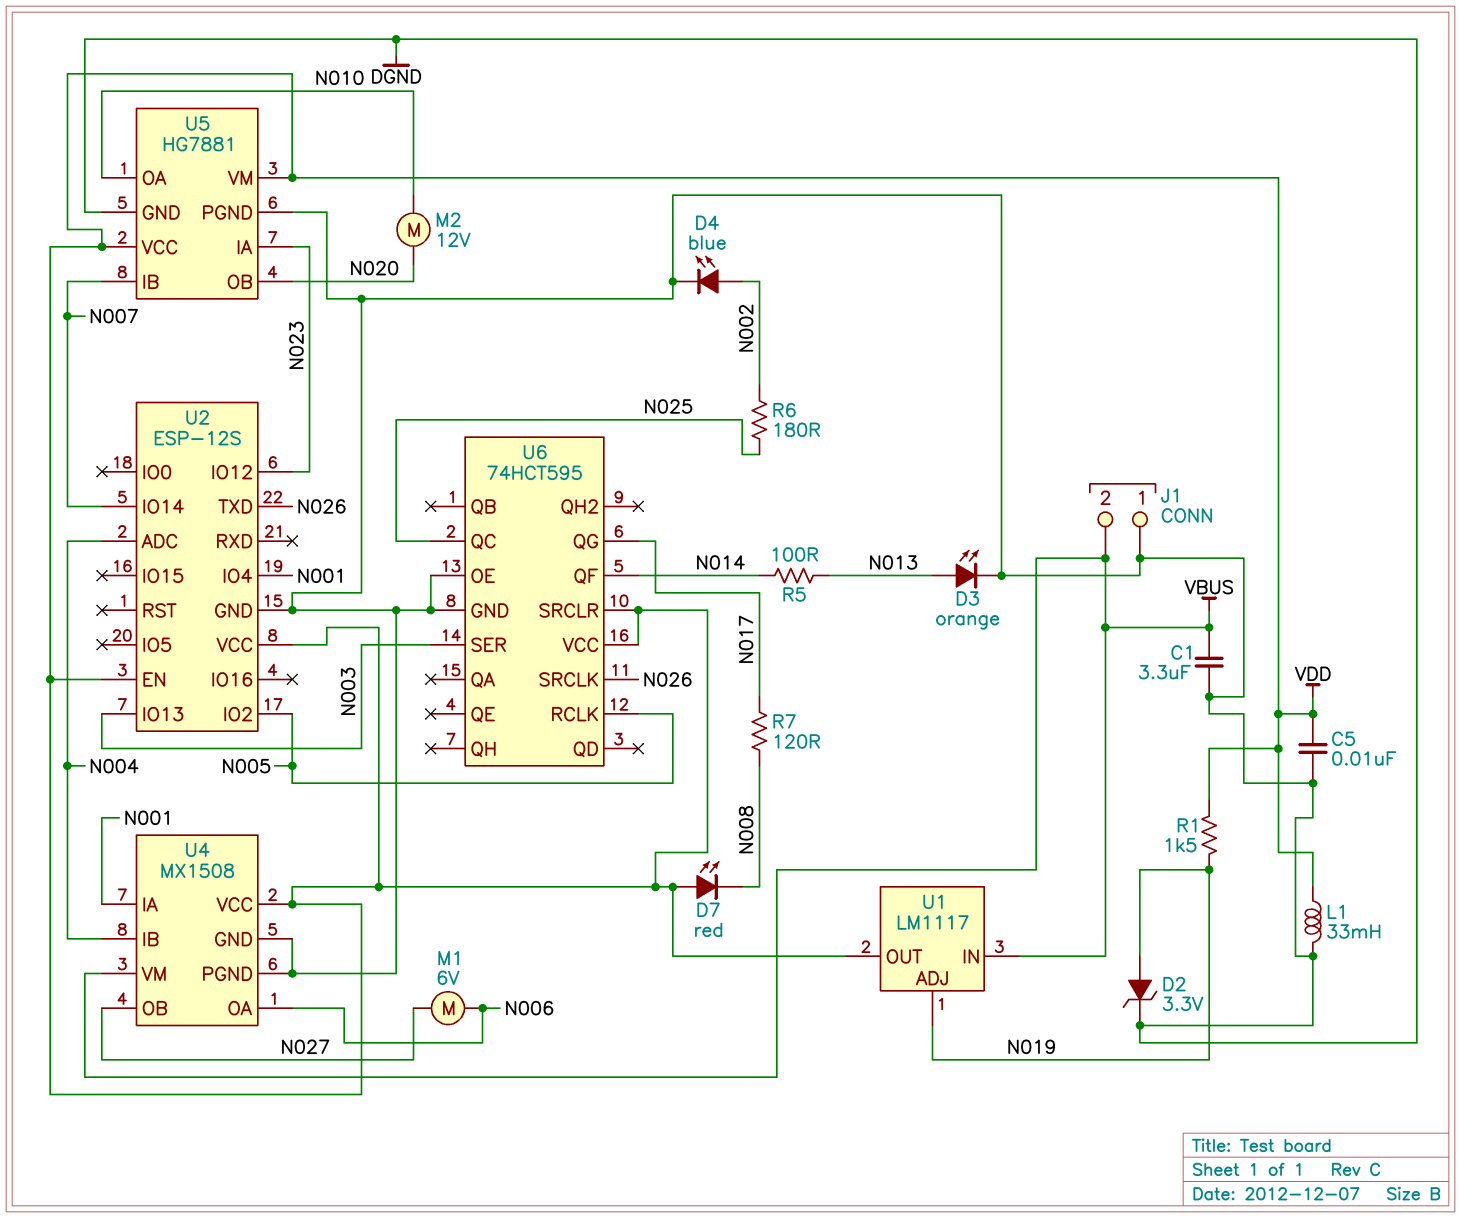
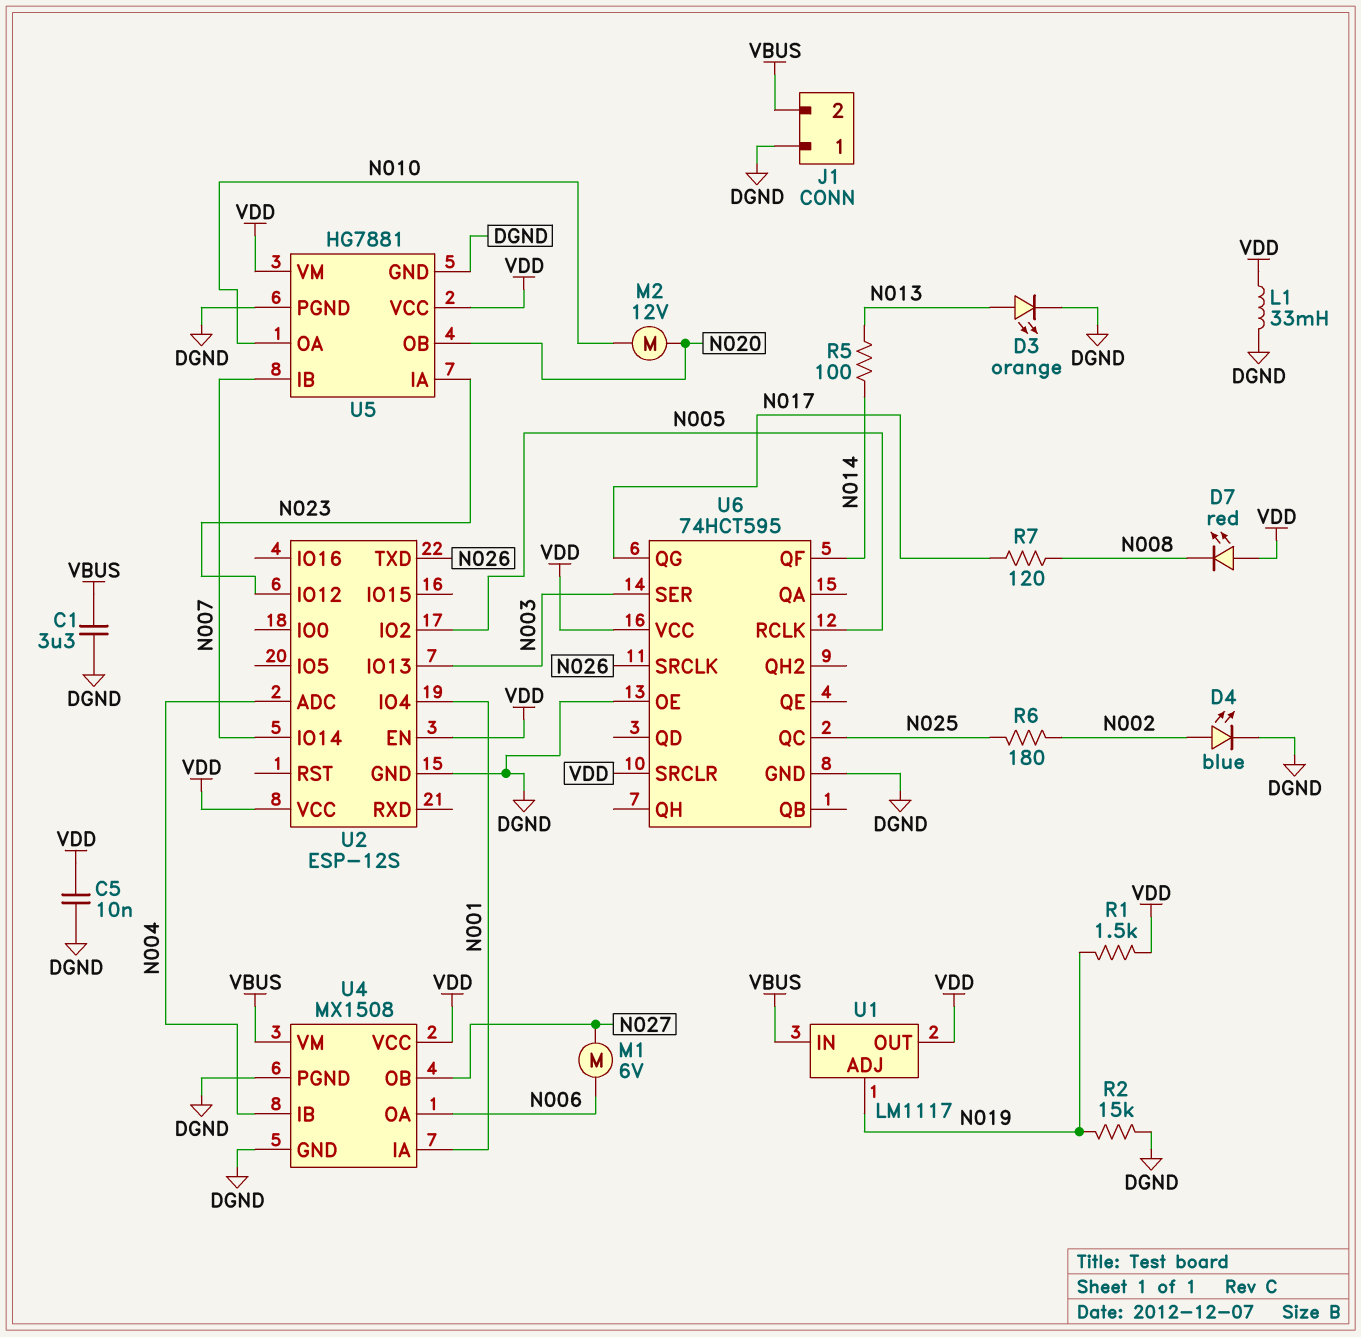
D2: zener 3.3V (A N019, K DGND) -> none
R2: none -> 15k (DGND, N019)

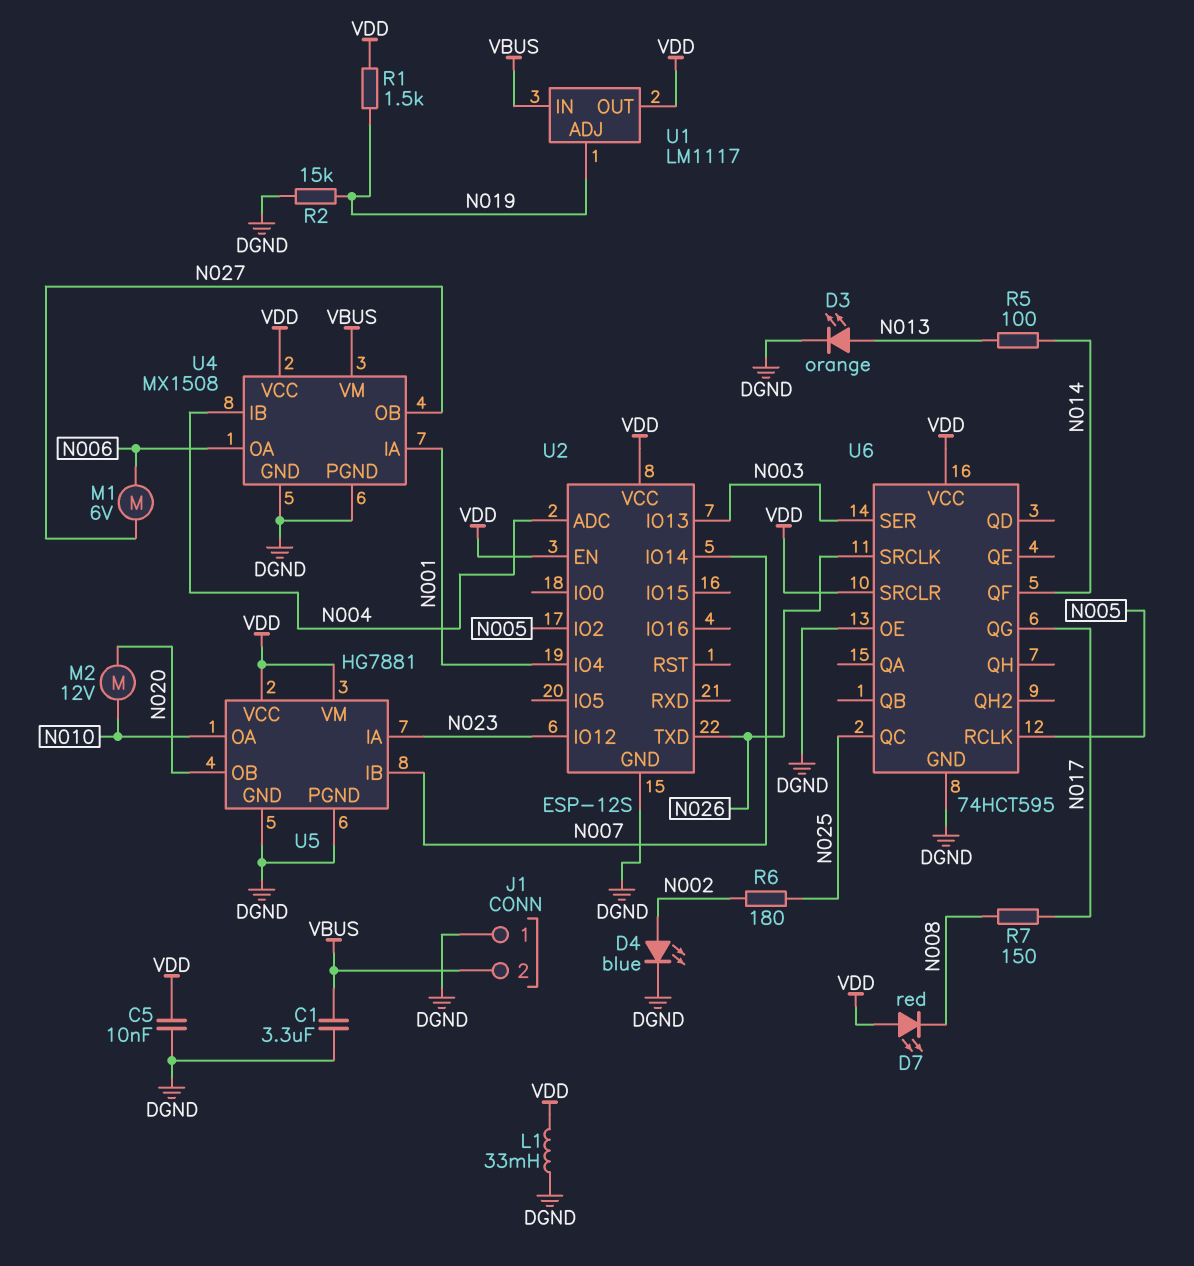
R7: 120 (N008, N017) -> 150 (N008, N017)

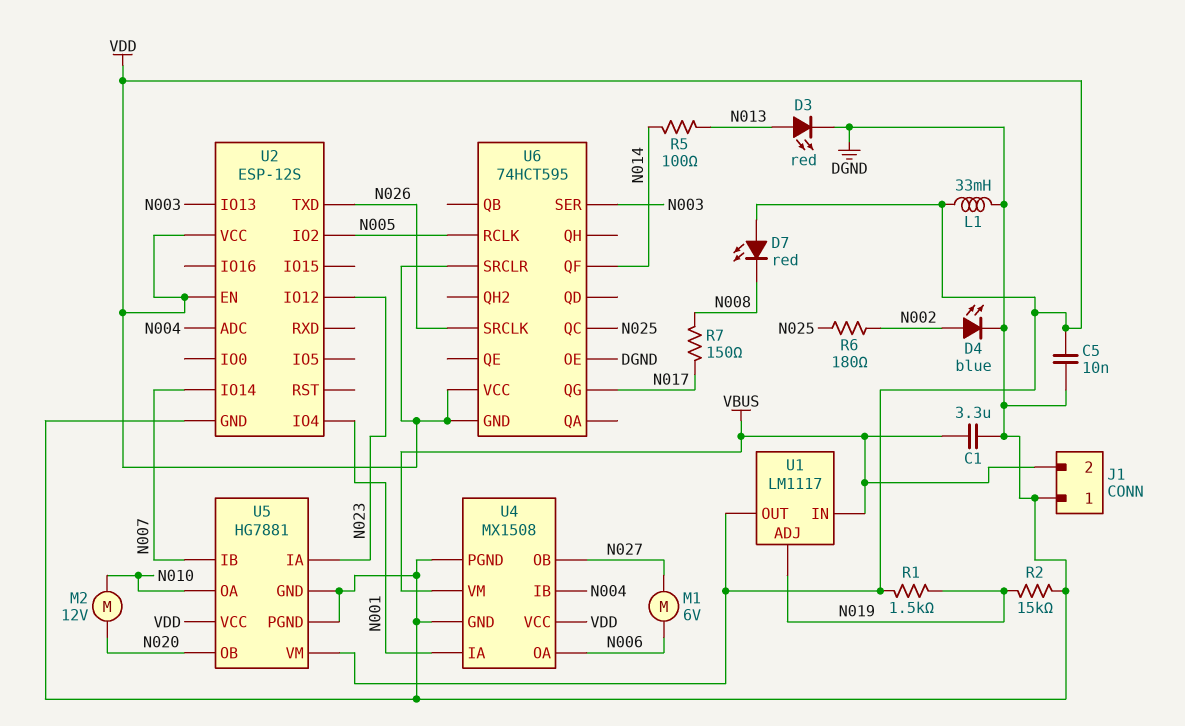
D3: LED orange (A N013, K DGND) -> LED red (A N013, K DGND)
U6 pin GND: DGND -> VDD

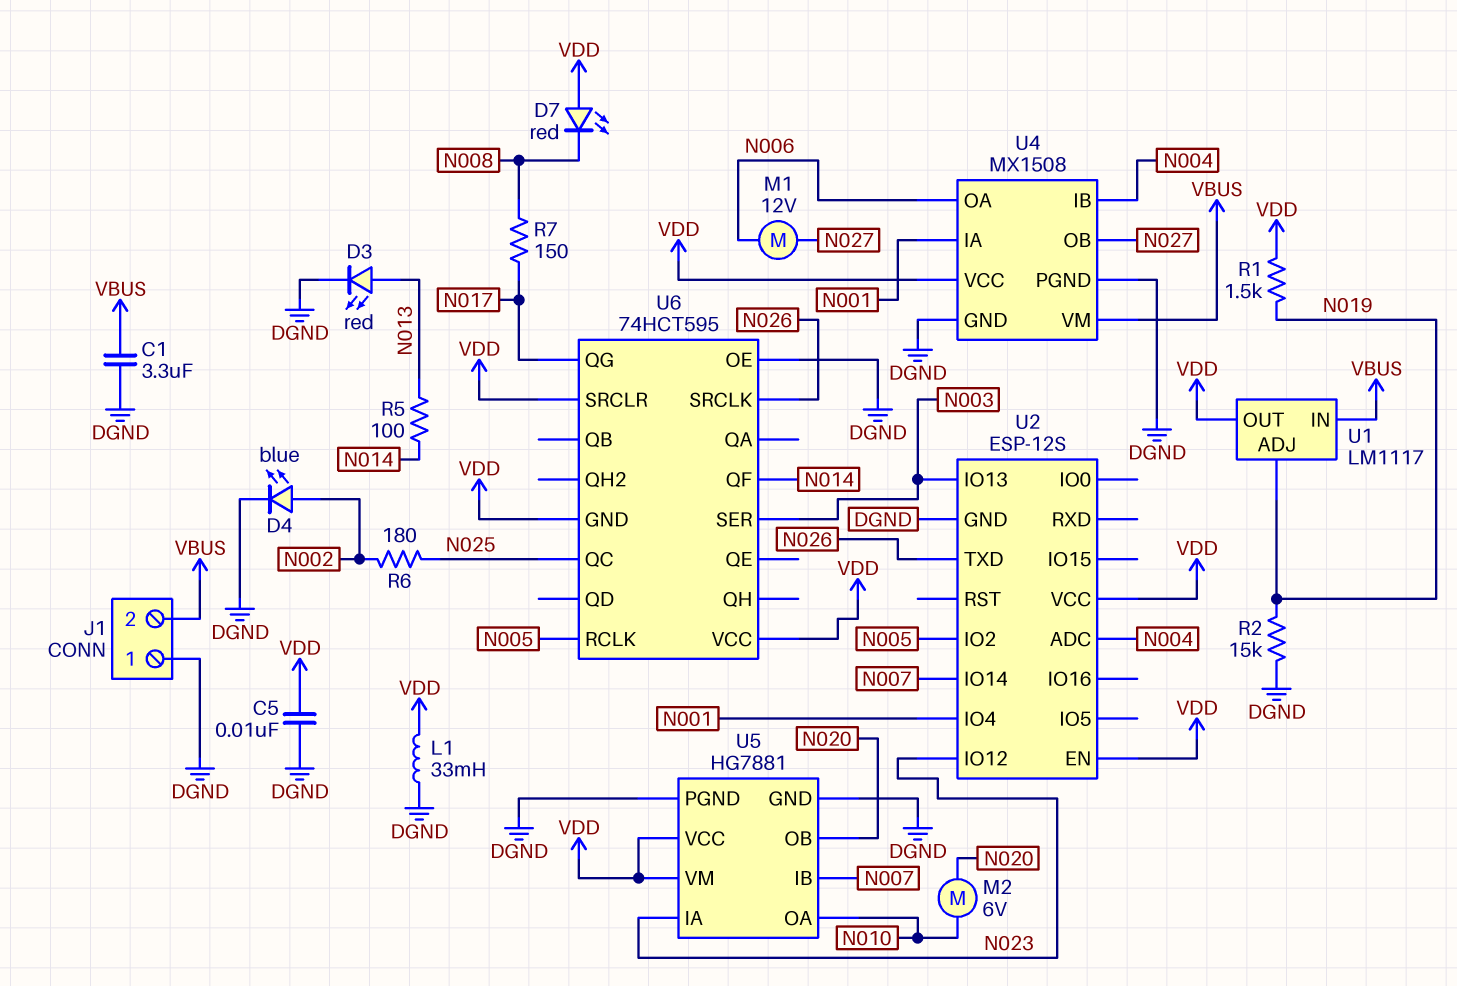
M1: motor 6V (N006, N027) -> motor 12V (N006, N027)
M2: motor 12V (N010, N020) -> motor 6V (N010, N020)

